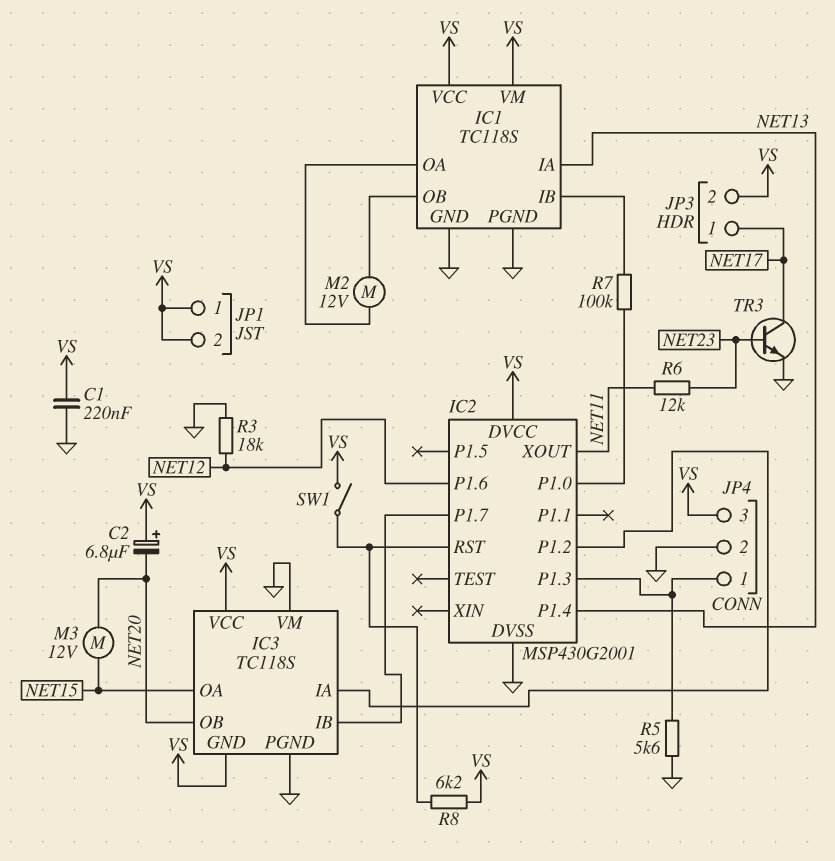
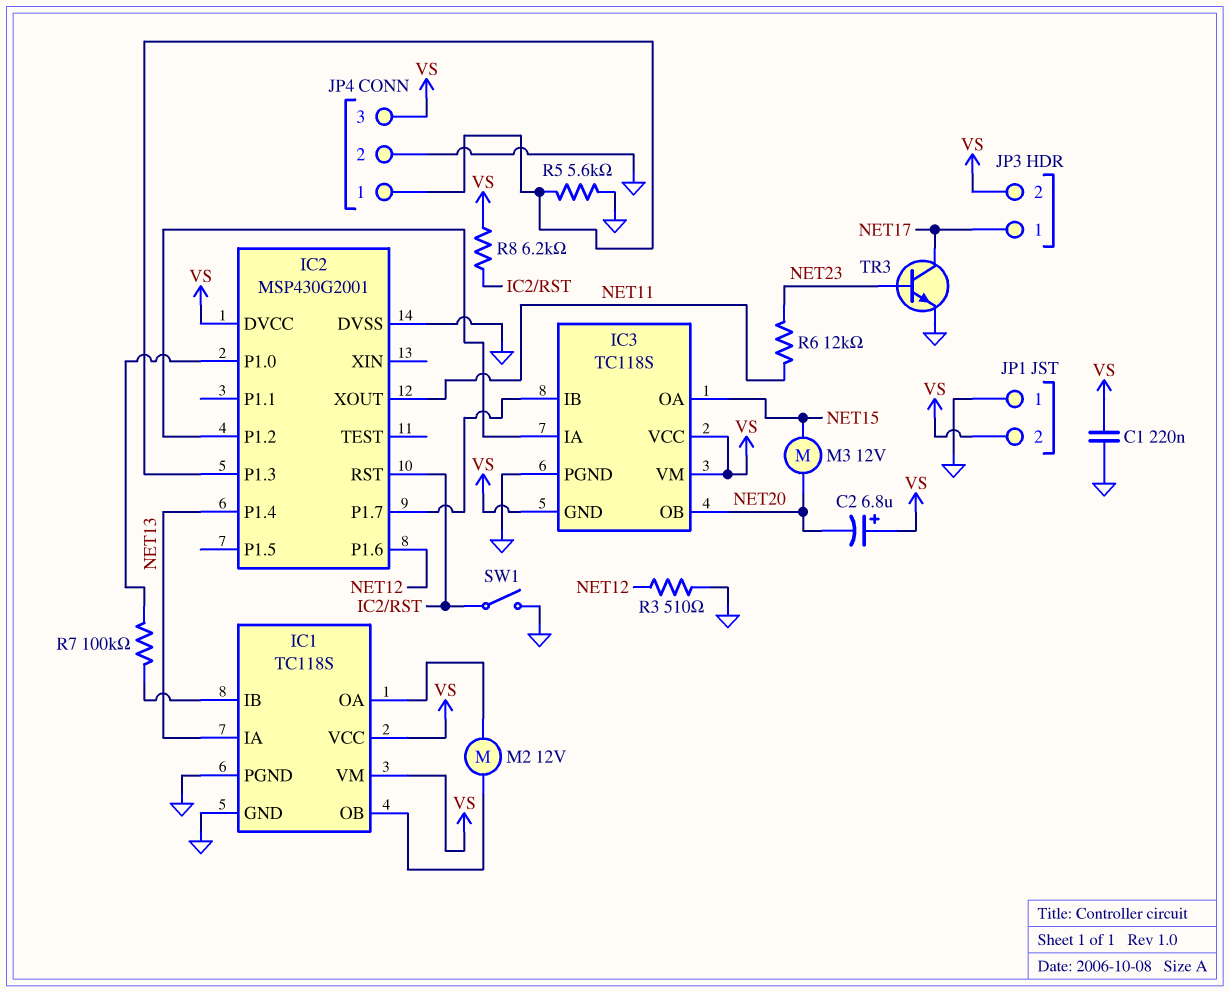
IC3 pin VM: GND -> VS
JP1 pin 1: VS -> GND
R3: 18k (GND, NET12) -> 510 (GND, NET12)
SW1: switch (IC2/RST, VS) -> switch (GND, IC2/RST)

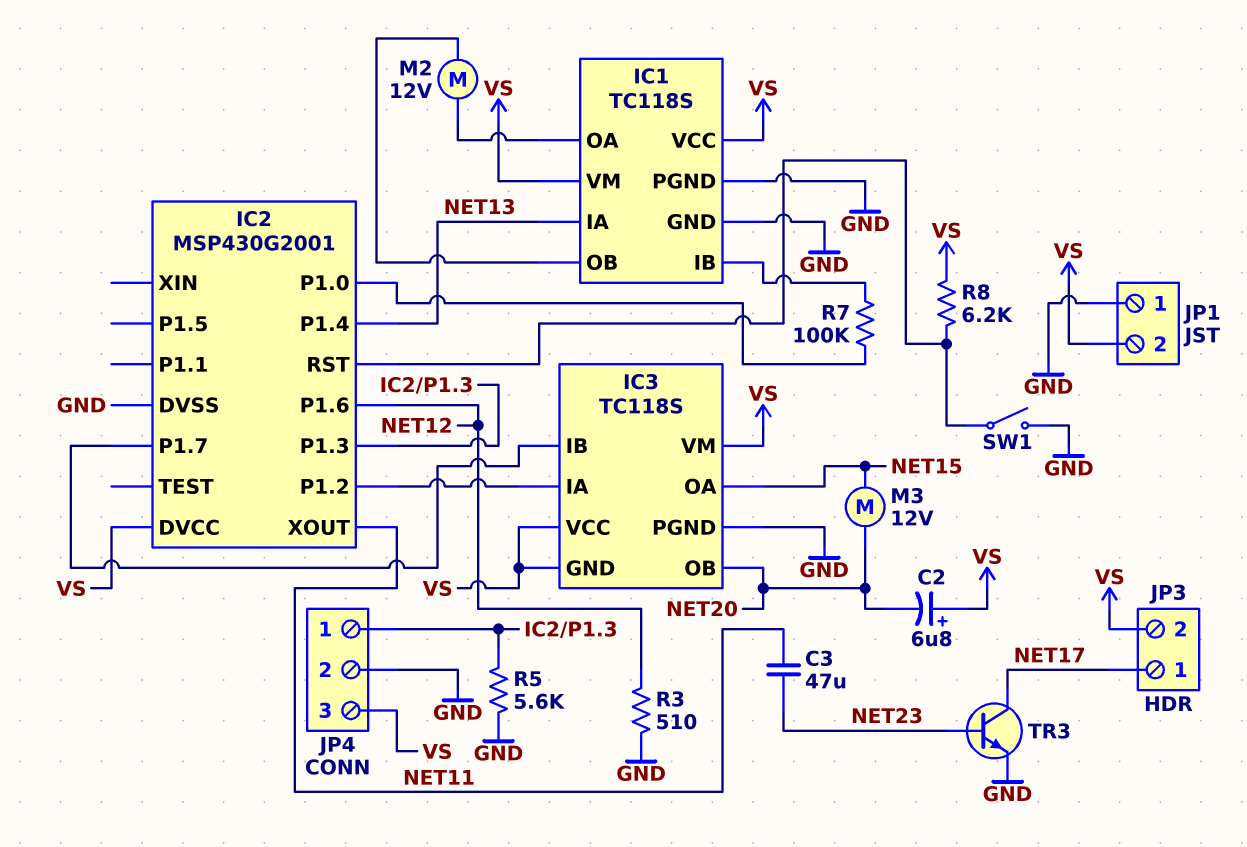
C1: 220nF (GND, VS) -> none
C3: none -> 47uF (NET11, NET23)
R6: 12k (NET11, NET23) -> none

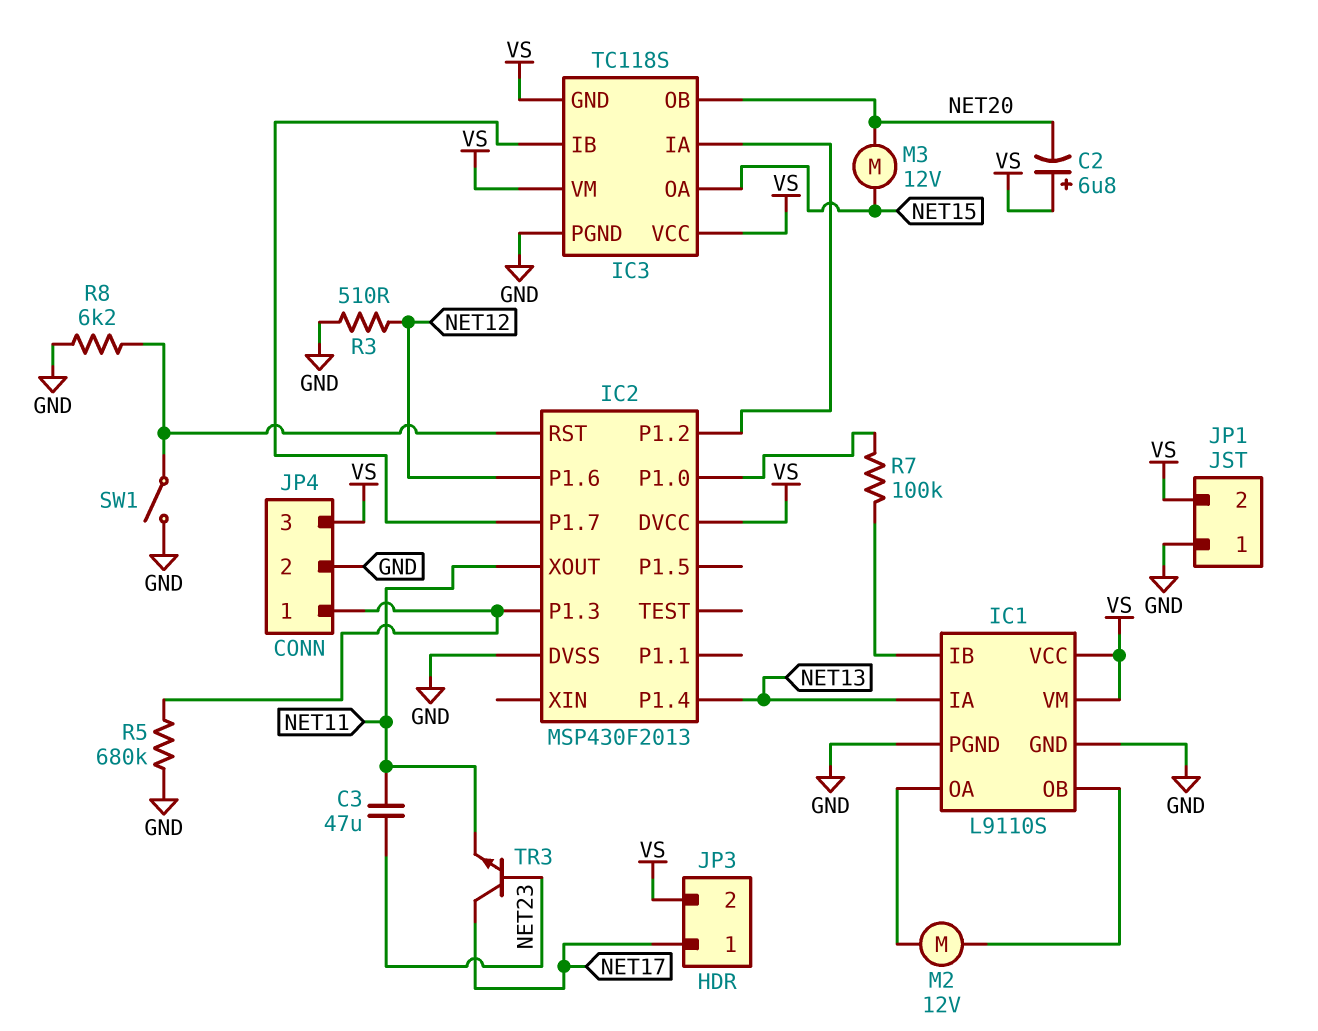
IC1: TC118S -> L9110S
IC2: MSP430G2001 -> MSP430F2013
R5: 5.6k (GND, IC2/P1.3) -> 680k (GND, IC2/P1.3)
R8: 6.2k (IC2/RST, VS) -> 6.2k (GND, IC2/RST)
TR3: NPN (B NET23, C NET17, E GND) -> NPN (B NET23, C NET17, E NET11)

